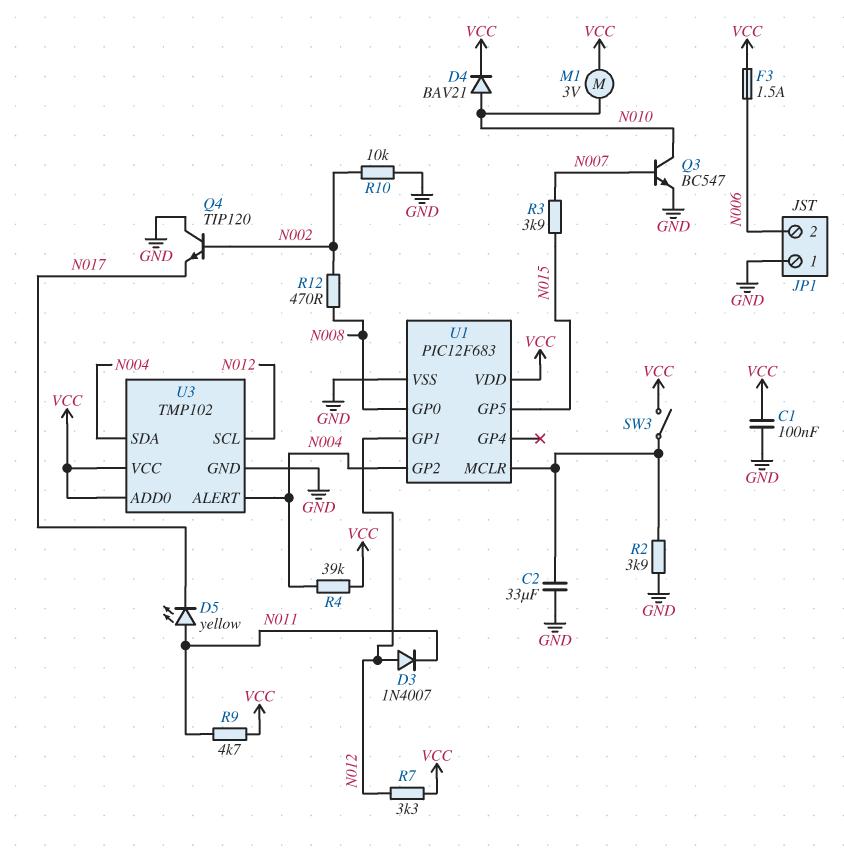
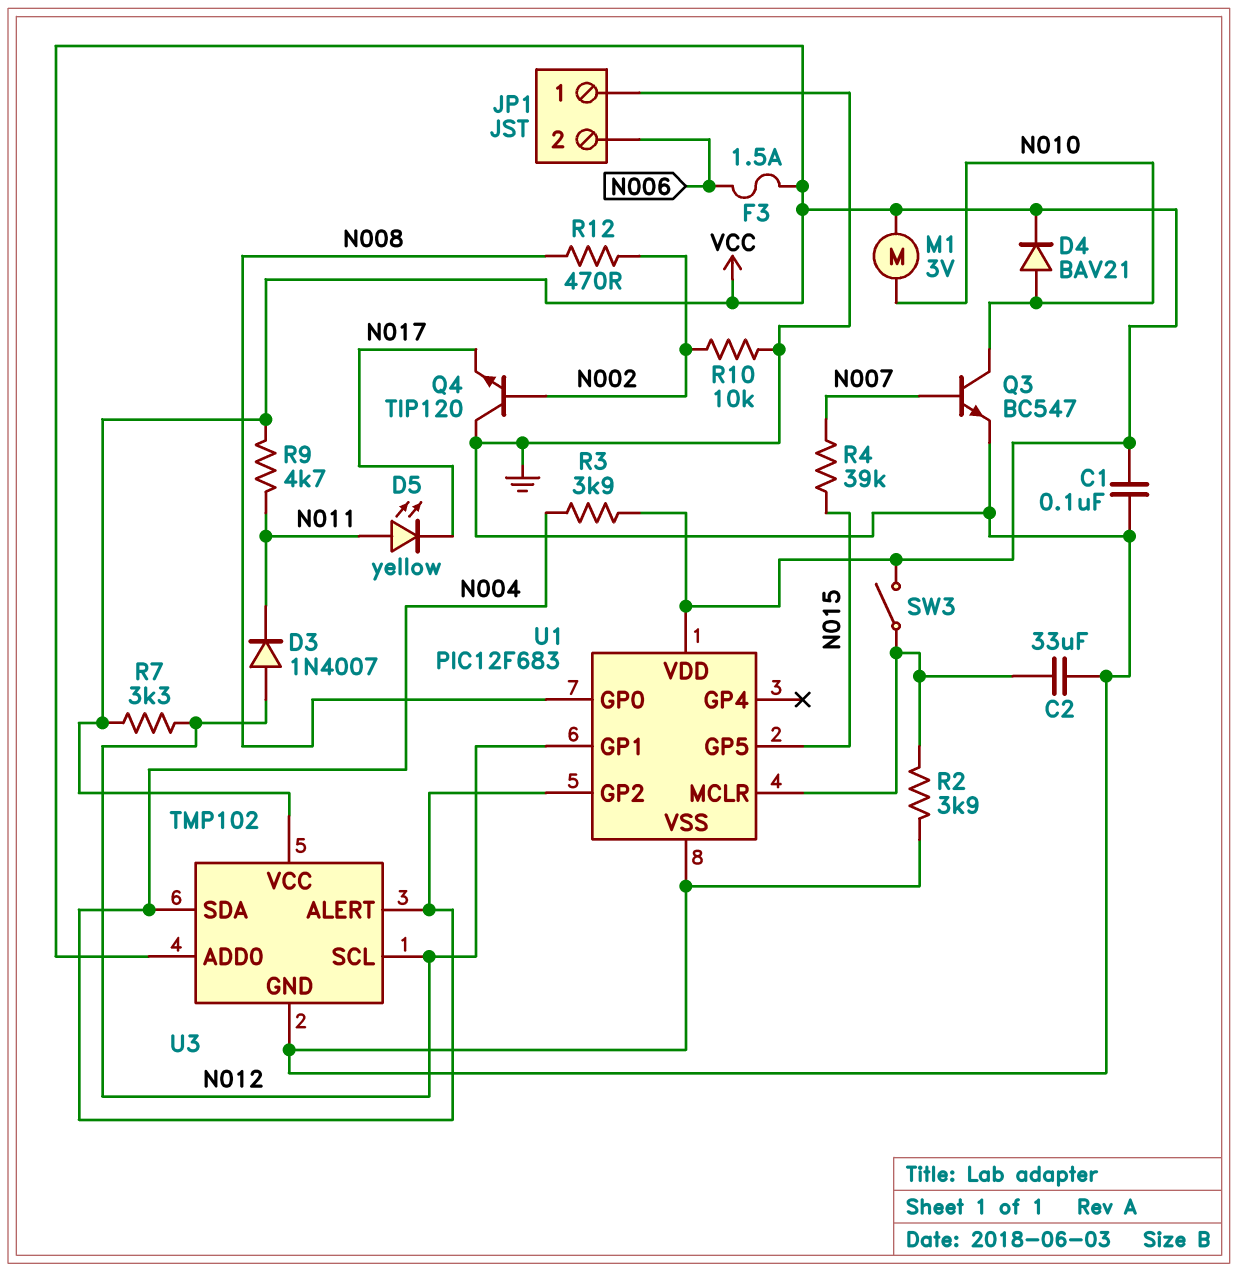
R3: 3.9k (N007, N015) -> 3.9k (N004, VCC)
R4: 39k (N004, VCC) -> 39k (N007, N015)

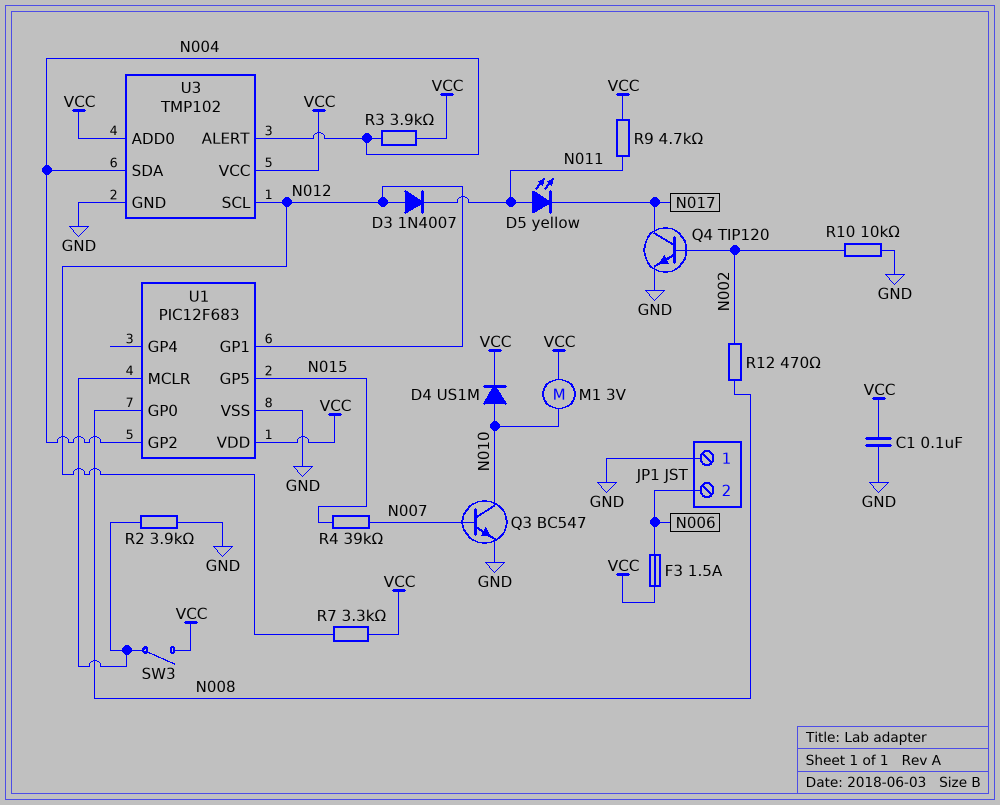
C2: 33uF (GND, U1/MCLR) -> none
D4: diode BAV21 (A N010, K VCC) -> diode US1M (A N010, K VCC)
Q4: NPN TIP120 (B N002, C GND, E N017) -> NPN TIP120 (B N002, C N017, E GND)

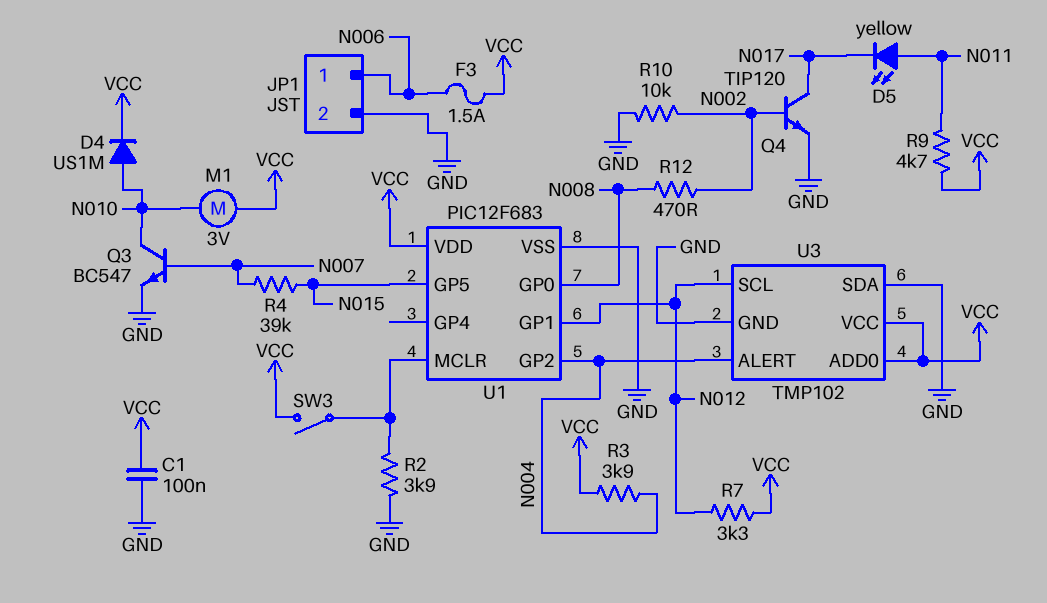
D3: diode 1N4007 (A N012, K N011) -> none
JP1 pin 1: GND -> N006
JP1 pin 2: N006 -> GND
U3 pin SDA: N004 -> GND

